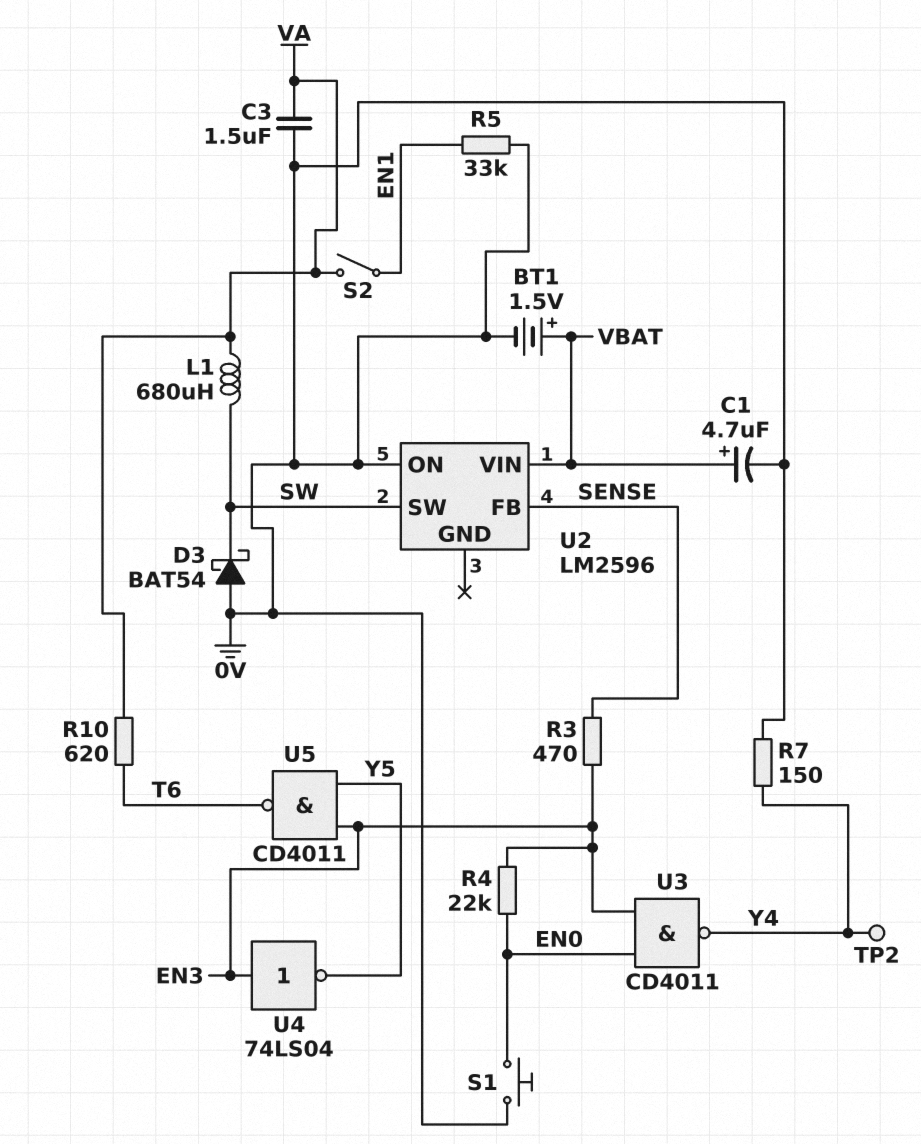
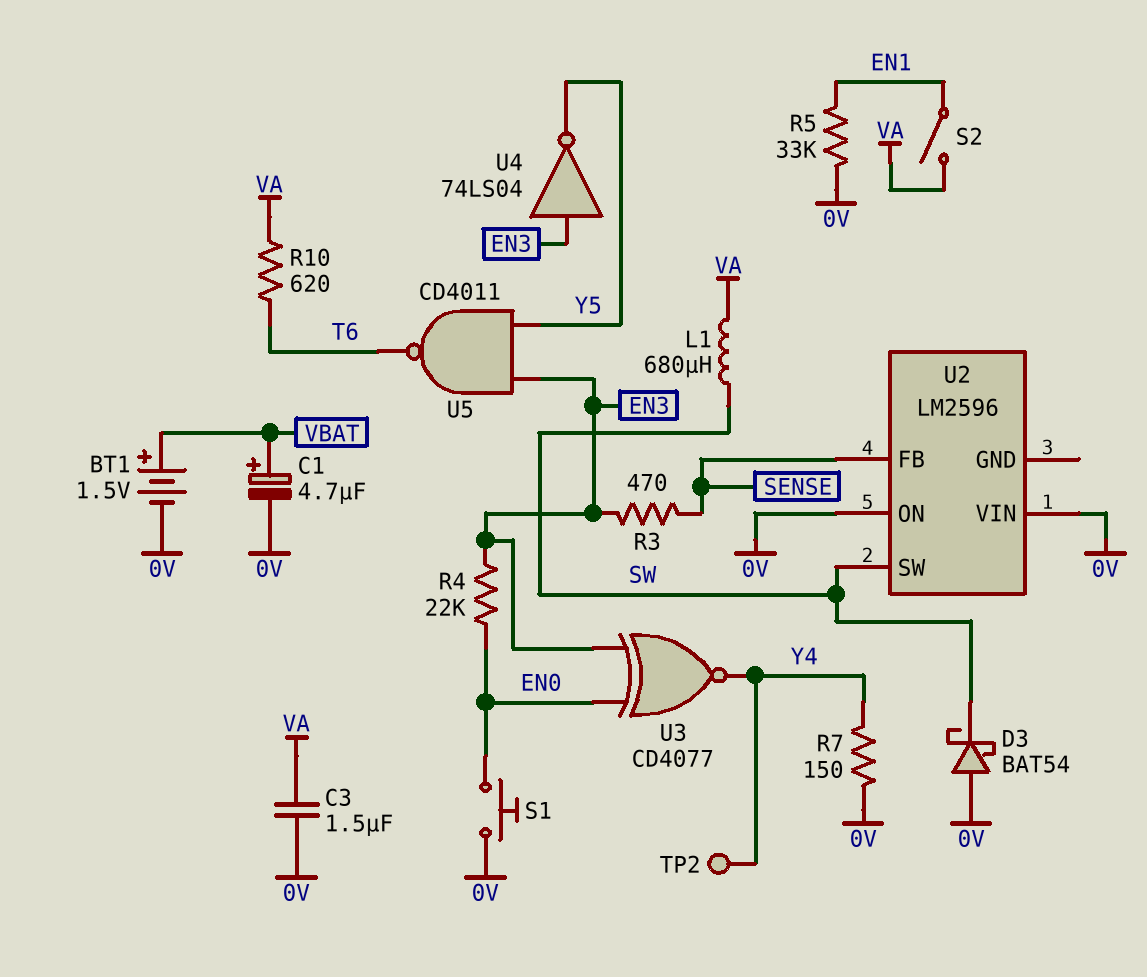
U2 pin VIN: VBAT -> 0V
U3: NAND CD4011 (in EN0, in EN3, out Y4) -> XNOR CD4077 (in EN0, in EN3, out Y4)

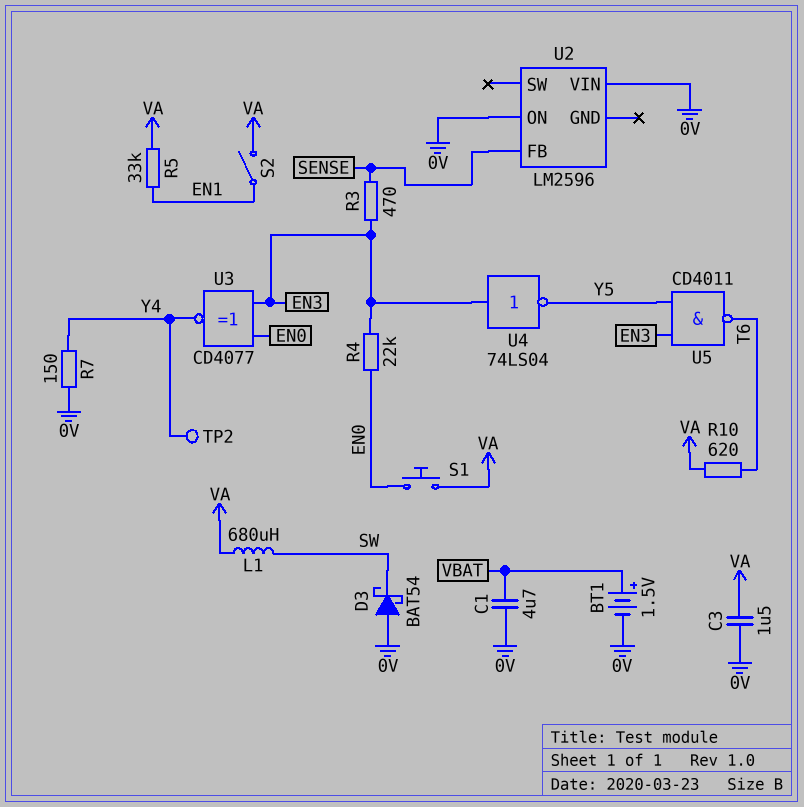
C1: 4.7uF (plus VBAT, minus 0V) -> 4.7uF (0V, VBAT)
R5: 33k (0V, EN1) -> 33k (EN1, VA)
S1: button (0V, EN0) -> button (EN0, VA)
U2 pin SW: SW -> none

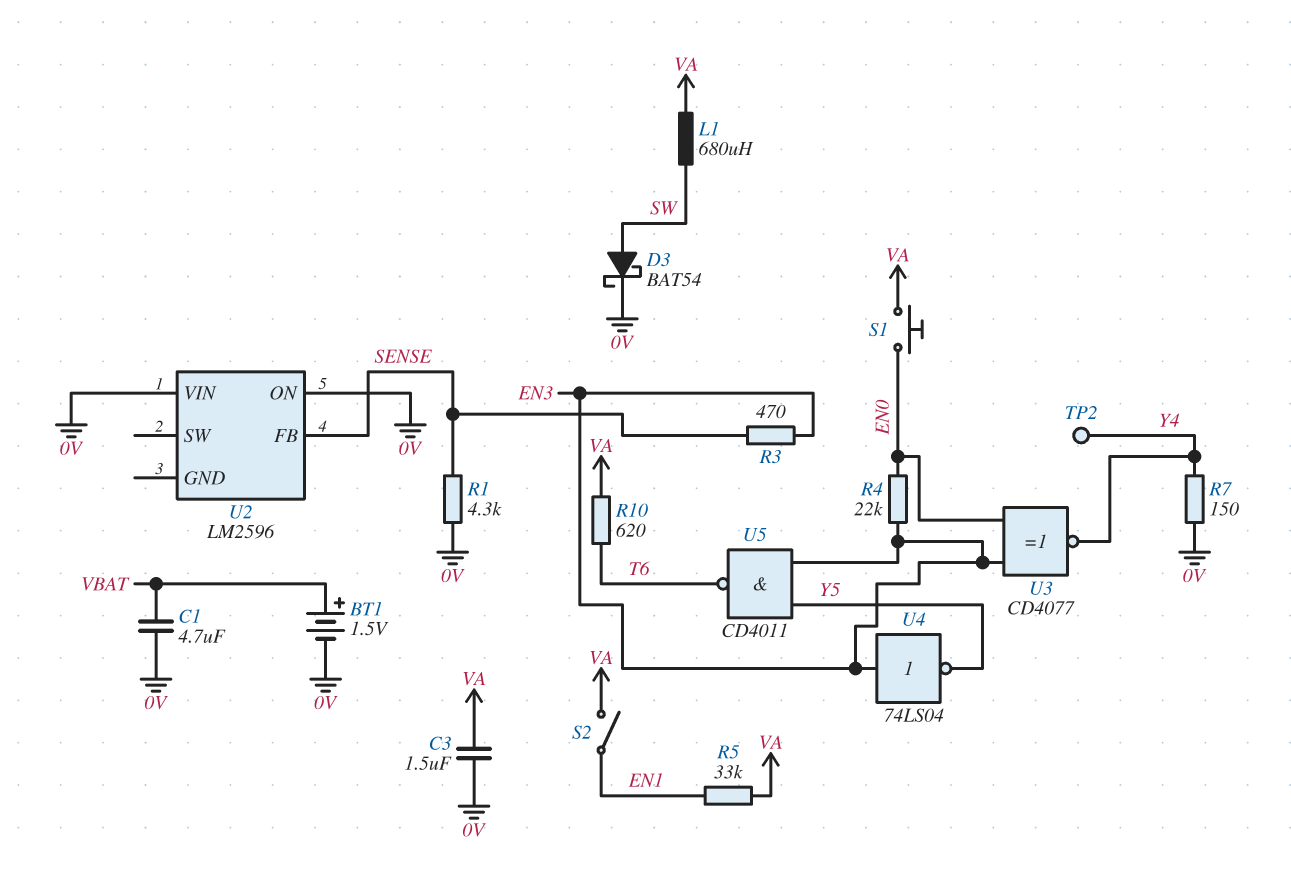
D3: schottky BAT54 (A 0V, K SW) -> schottky BAT54 (A SW, K 0V)
R1: none -> 4.3k (0V, SENSE)

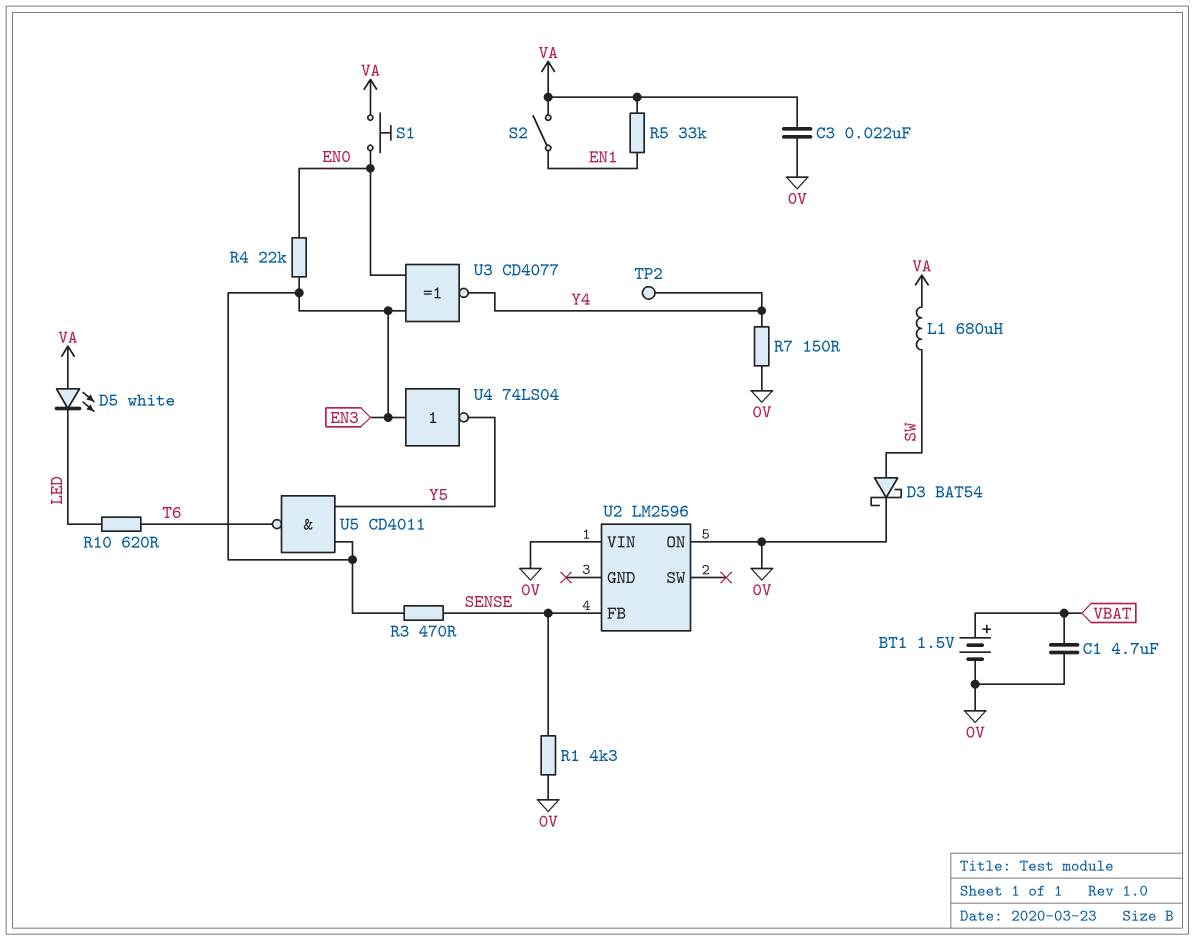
C3: 1.5uF (0V, VA) -> 22nF (0V, VA)
D5: none -> LED white (A VA, K LED)
R10: 620 (T6, VA) -> 620 (LED, T6)

